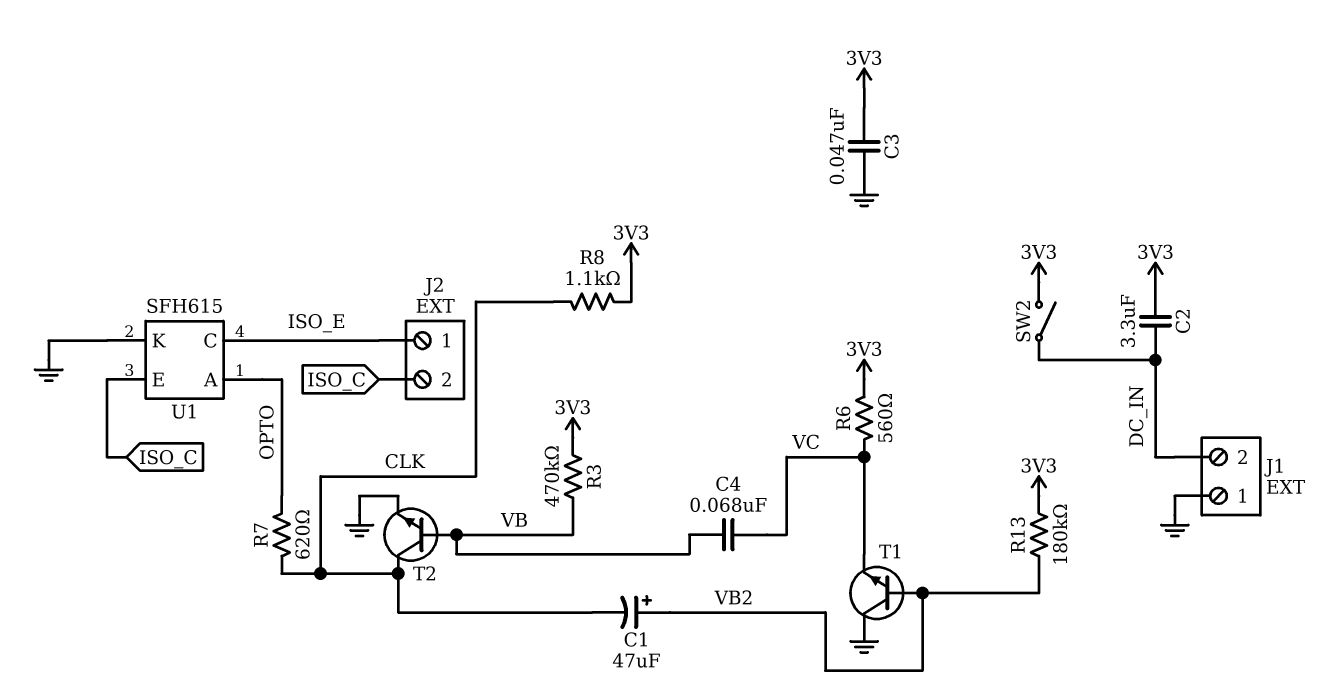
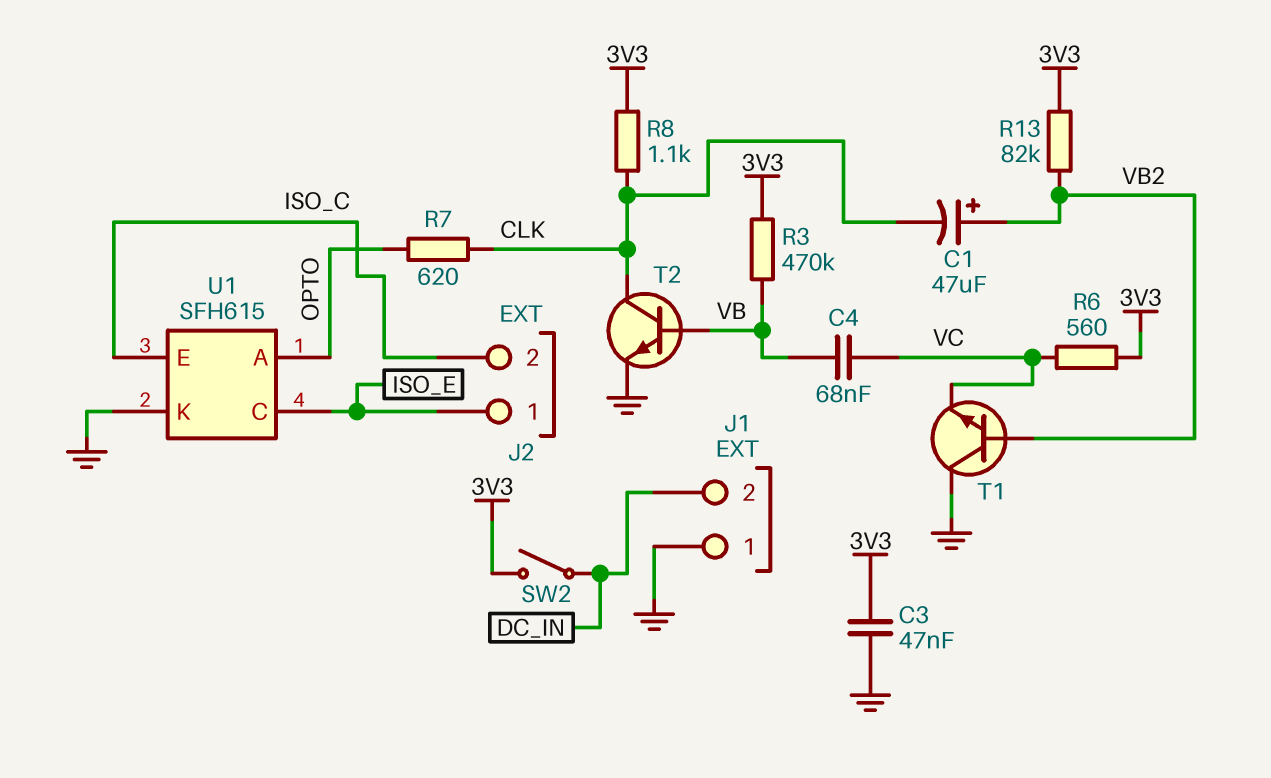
C2: 3.3uF (3V3, DC_IN) -> none
R13: 180k (3V3, VB2) -> 82k (3V3, VB2)

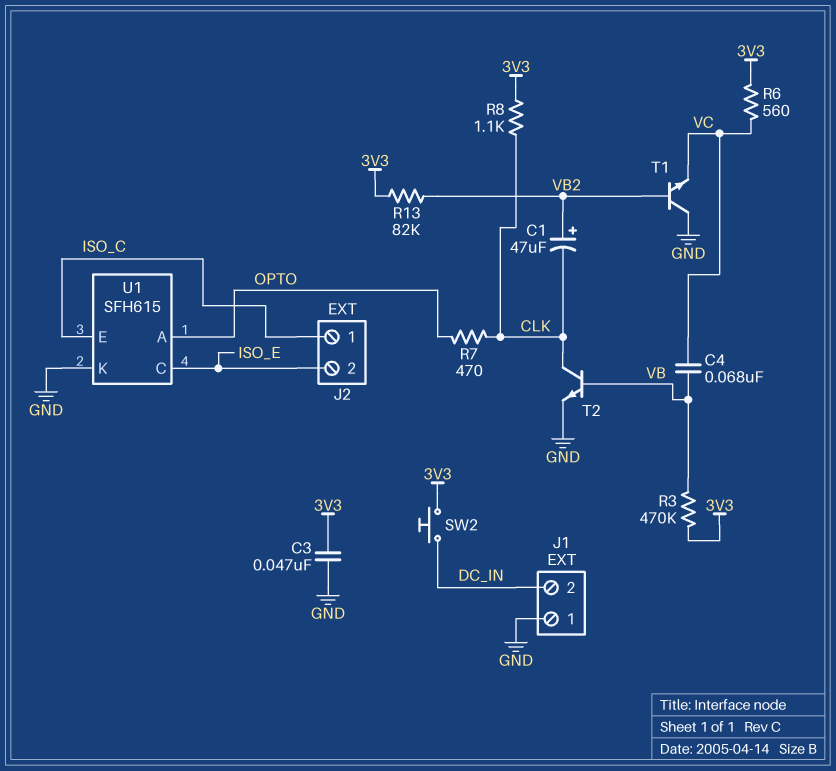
J2 pin 1: ISO_E -> ISO_C
J2 pin 2: ISO_C -> ISO_E
R7: 620 (CLK, OPTO) -> 470 (CLK, OPTO)
SW2: switch (3V3, DC_IN) -> button (3V3, DC_IN)

